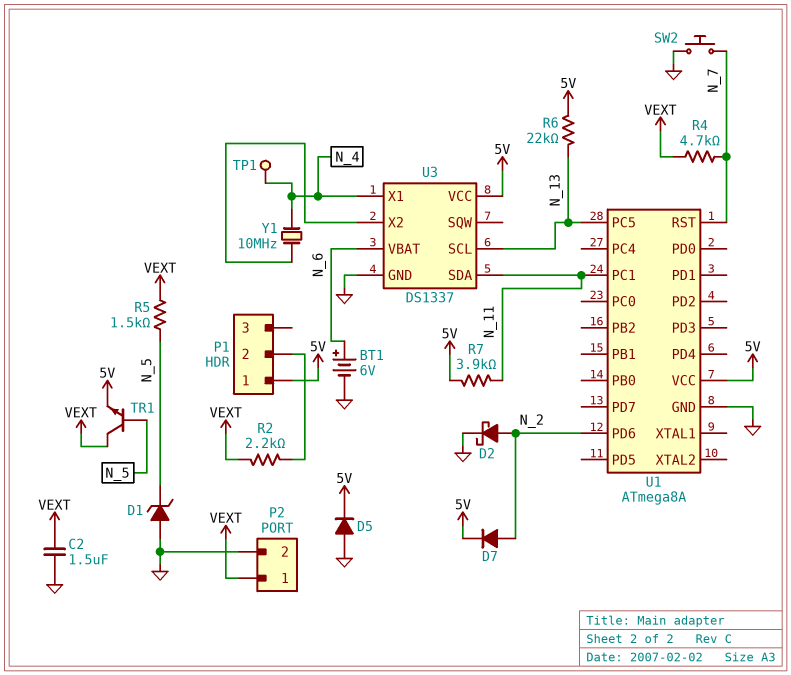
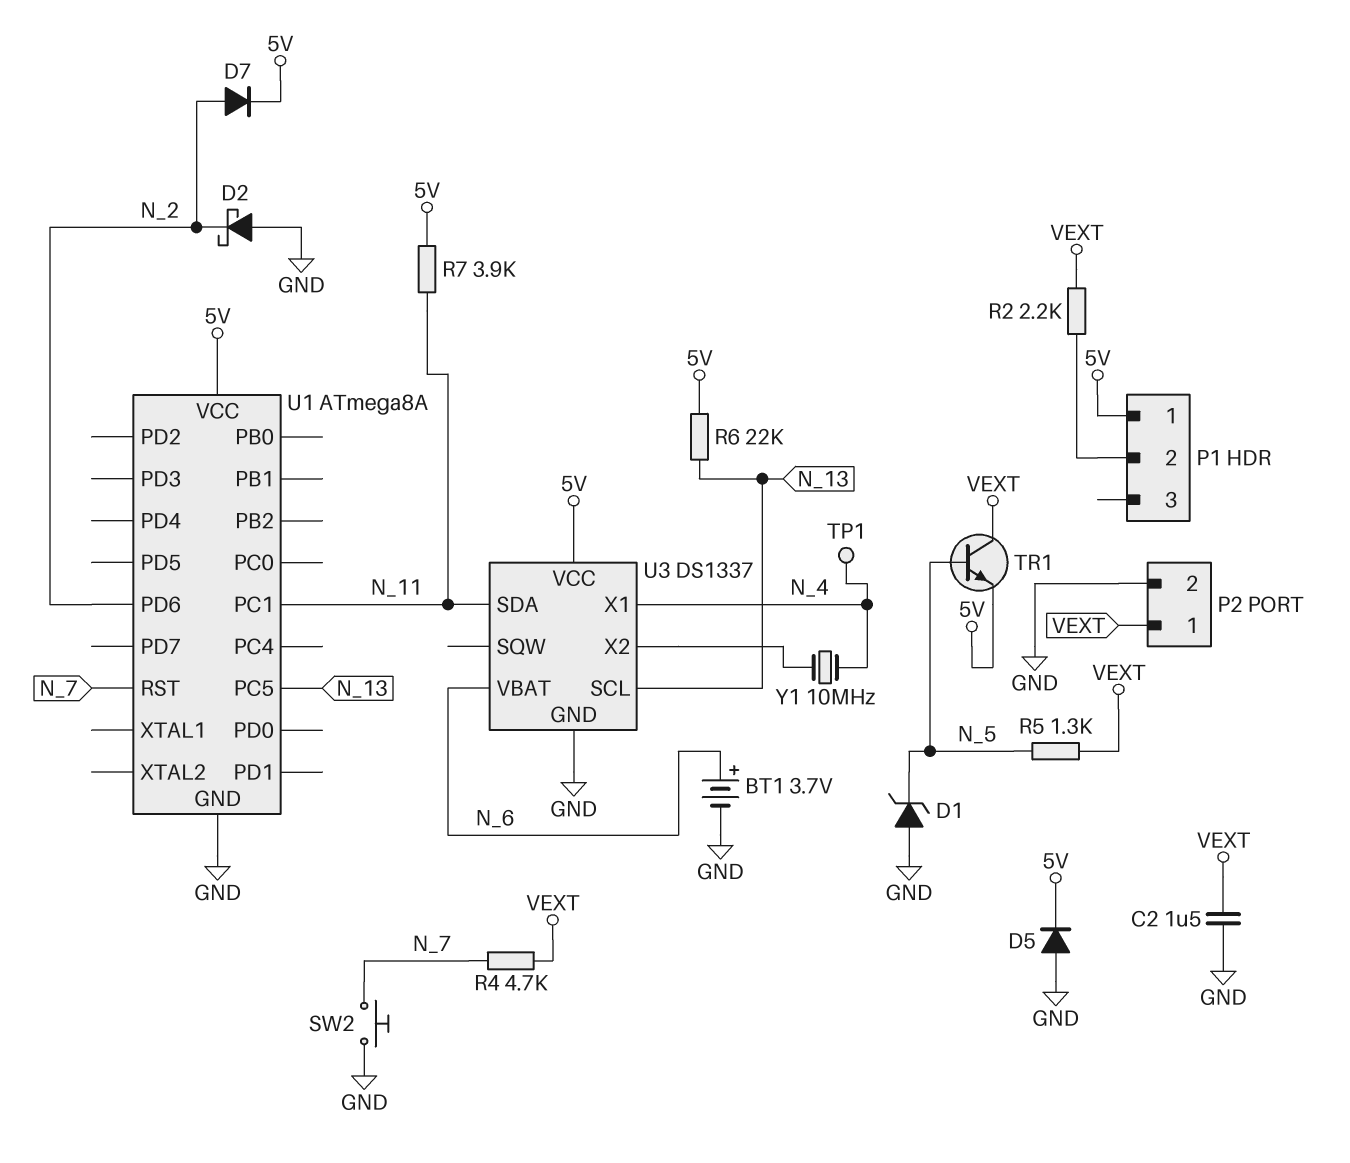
BT1: 6V (plus N_6, minus GND) -> 3.7V (plus N_6, minus GND)
D2: schottky (A N_2, K GND) -> schottky (A GND, K N_2)
R5: 1.5k (N_5, VEXT) -> 1.3k (N_5, VEXT)

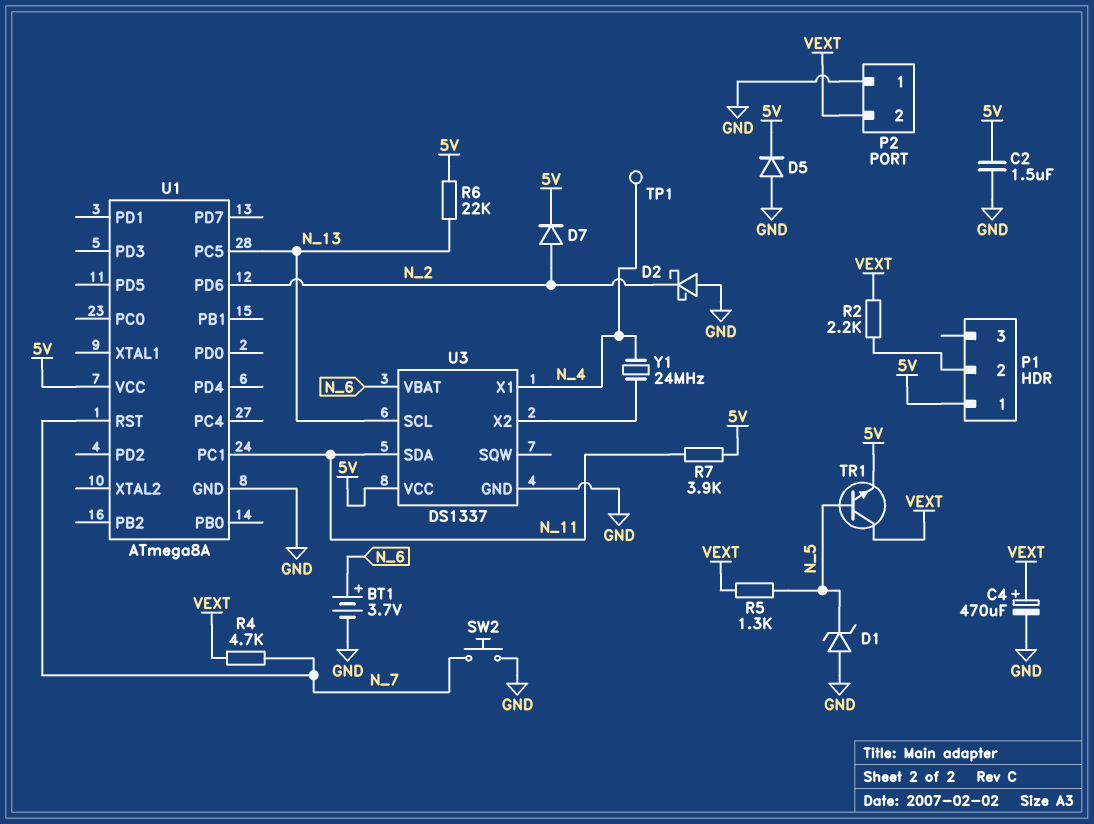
C2: 1.5uF (GND, VEXT) -> 1.5uF (5V, GND)
C4: none -> 470uF (plus VEXT, minus GND)
P2 pin 1: VEXT -> GND
P2 pin 2: GND -> VEXT
Y1: 10MHz (N_4, U3/X2) -> 24MHz (N_4, U3/X2)

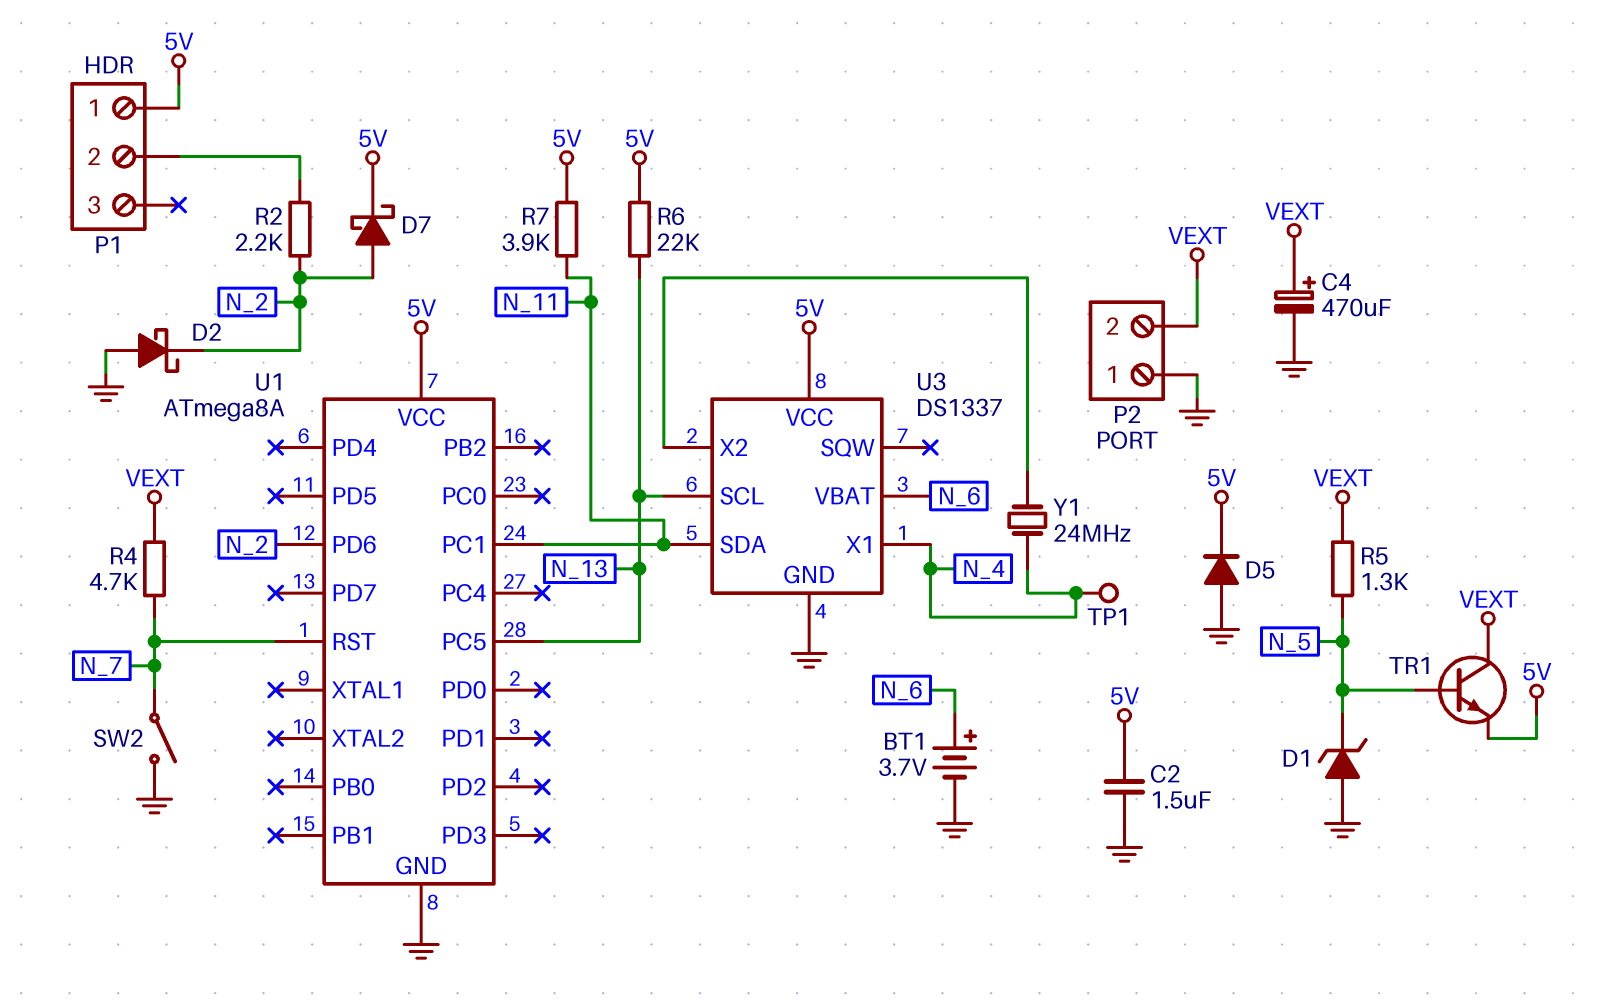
D7: diode (A N_2, K 5V) -> schottky (A N_2, K 5V)
R2: 2.2k (P1/2, VEXT) -> 2.2k (N_2, P1/2)
SW2: button (GND, N_7) -> switch (GND, N_7)

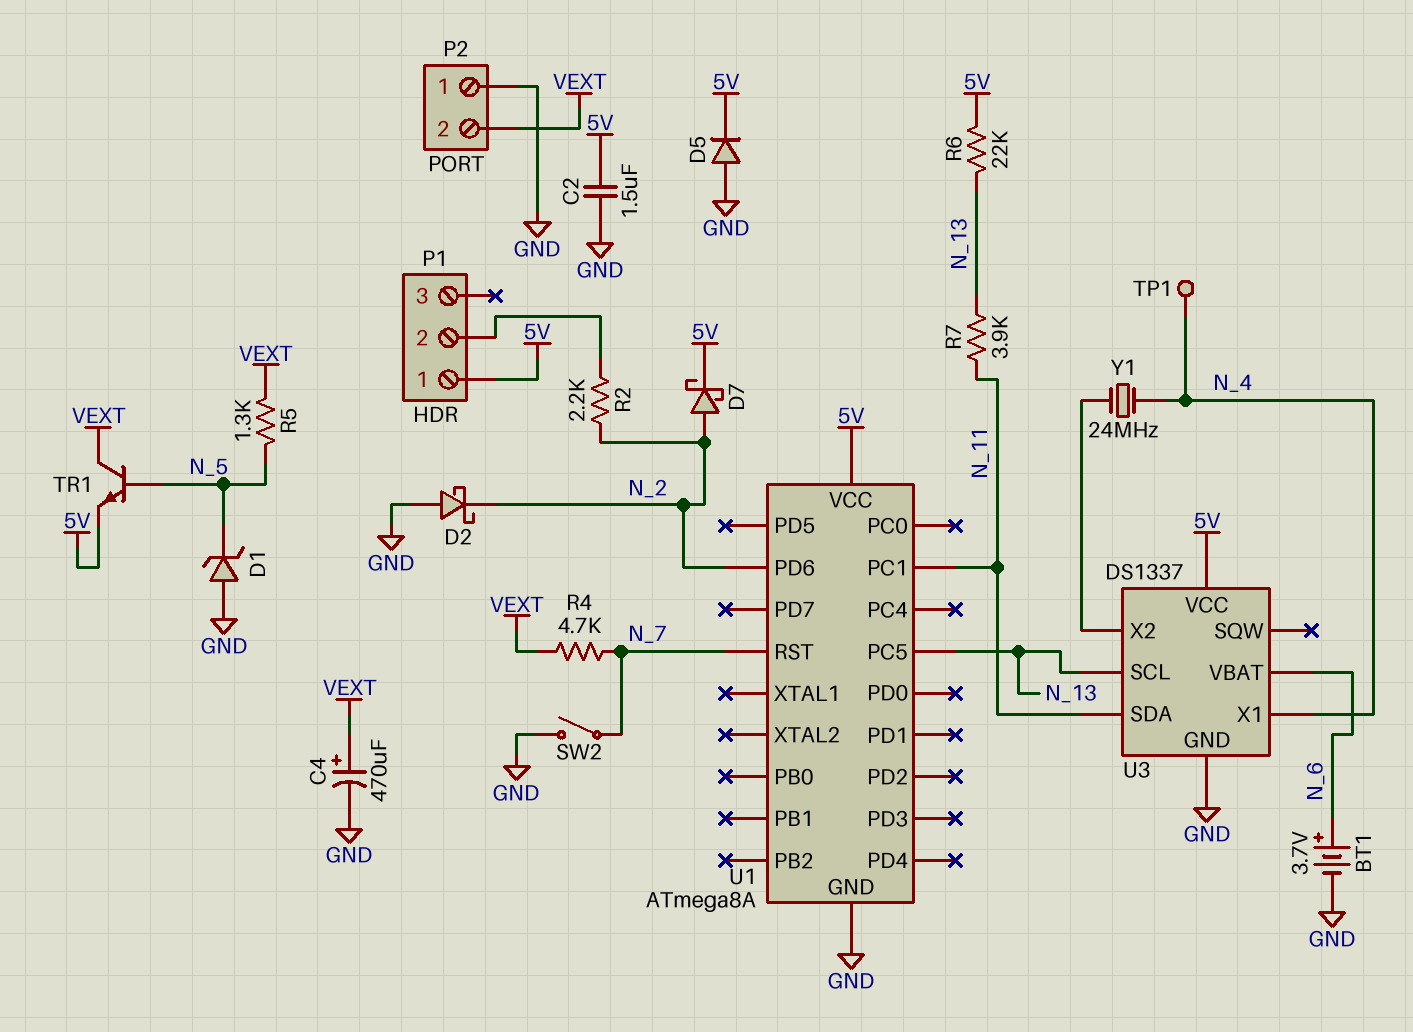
R7: 3.9k (5V, N_11) -> 3.9k (N_11, N_13)

